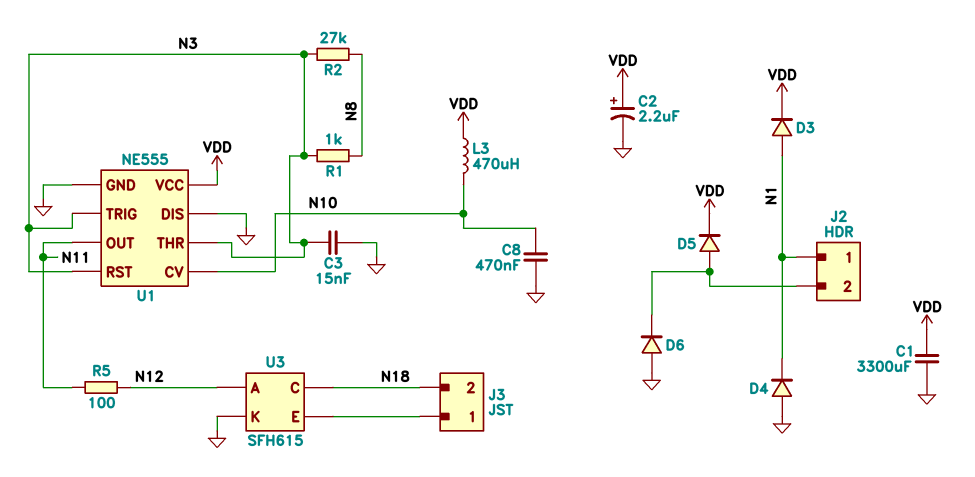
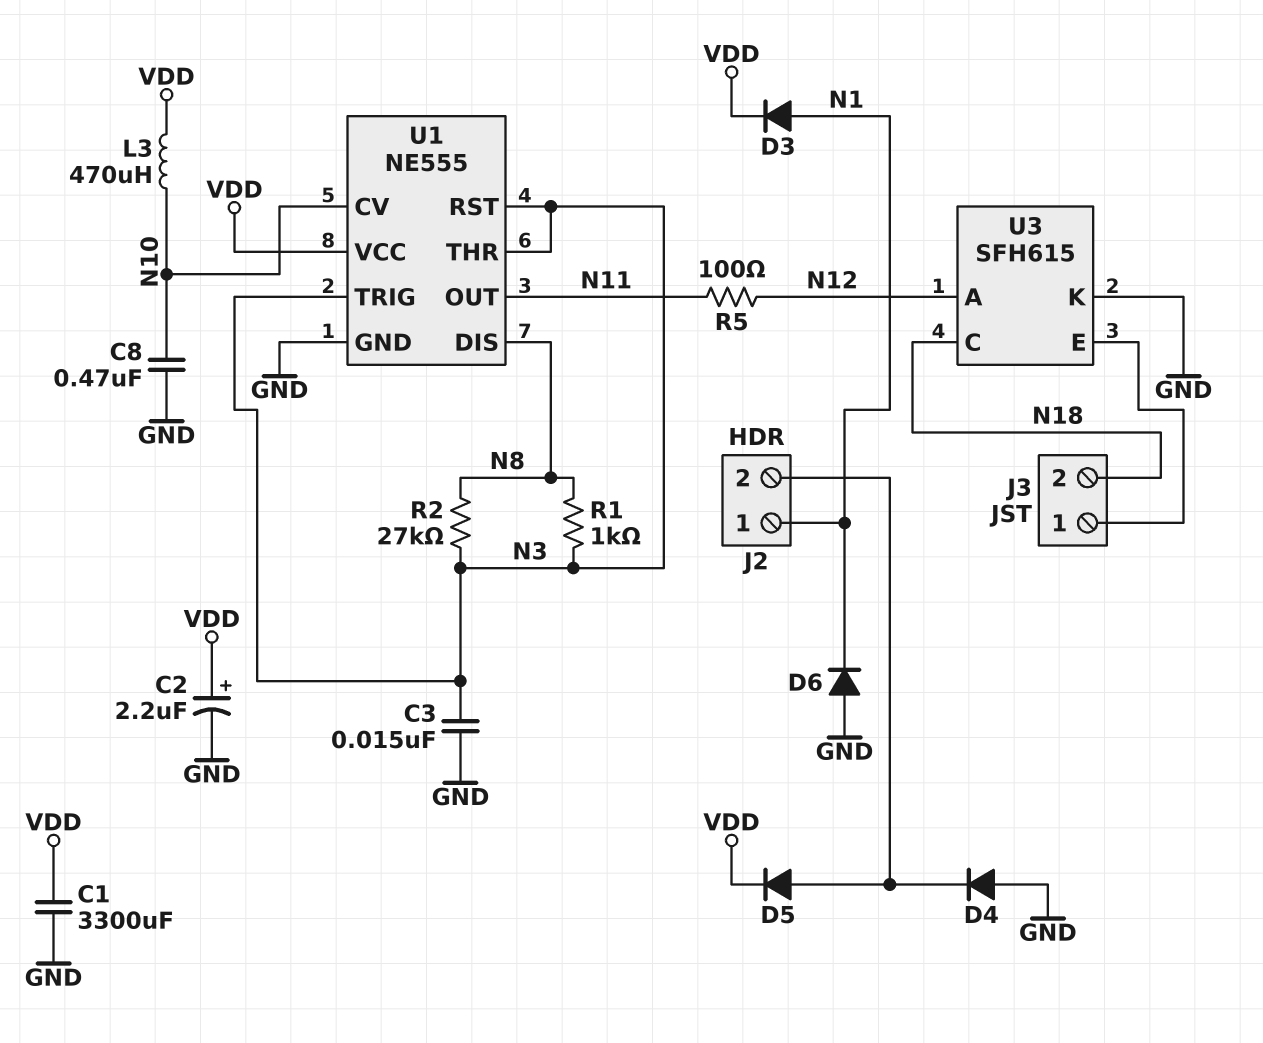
D4: diode (A GND, K N1) -> diode (A GND, K J2/2)
D6: diode (A GND, K J2/2) -> diode (A GND, K N1)
U1 pin DIS: GND -> N8

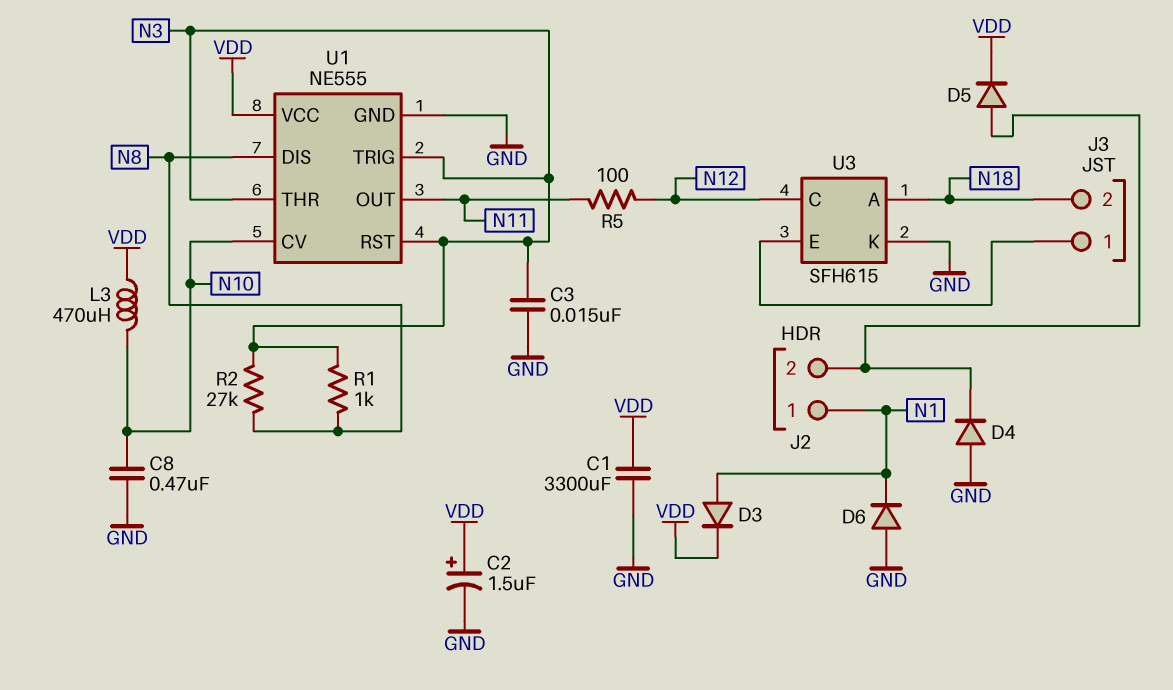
C2: 2.2uF (plus VDD, minus GND) -> 1.5uF (plus VDD, minus GND)
U3 pin A: N12 -> N18
U3 pin C: N18 -> N12

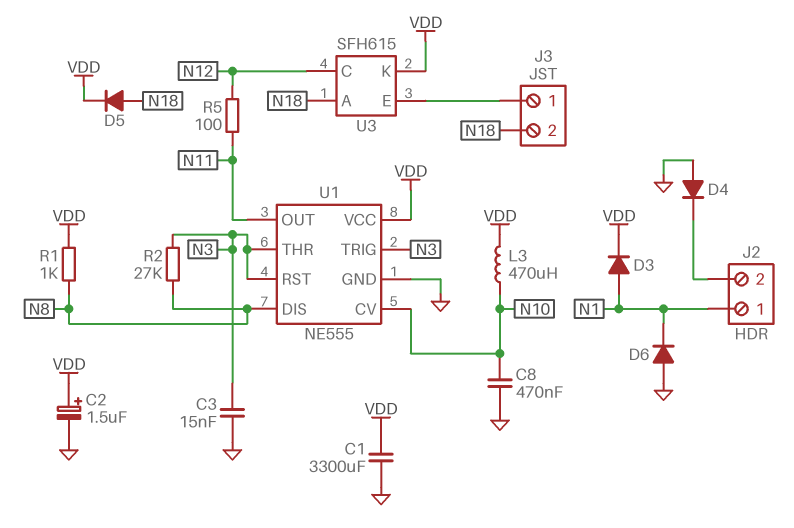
D5: diode (A J2/2, K VDD) -> diode (A N18, K VDD)
R1: 1k (N3, N8) -> 1k (N8, VDD)
U3 pin K: GND -> VDD

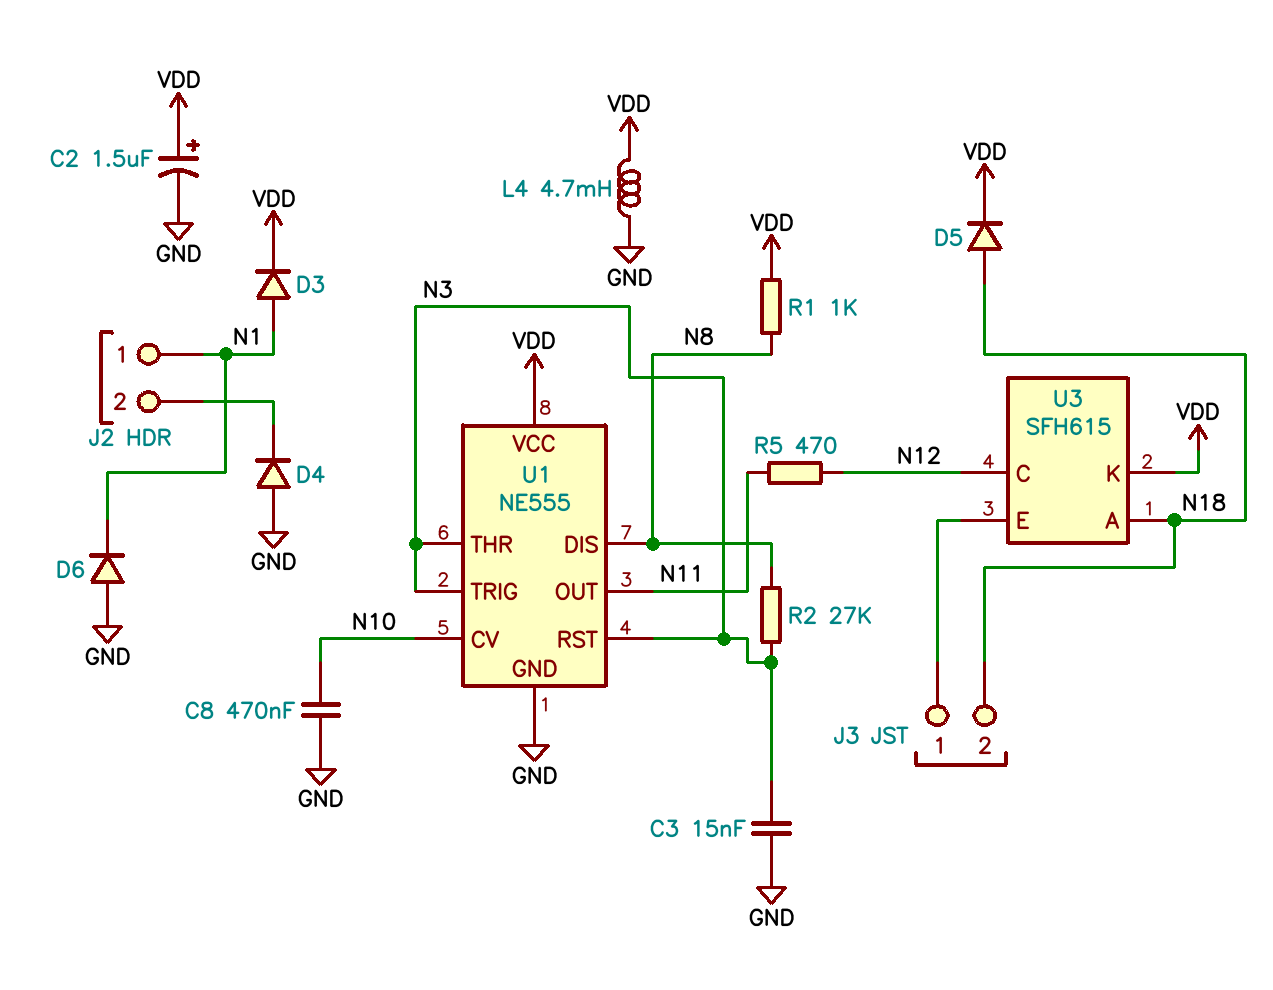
C1: 3300uF (GND, VDD) -> none
L3: 470uH (N10, VDD) -> none
L4: none -> 4.7mH (GND, VDD)
R5: 100 (N11, N12) -> 470 (N11, N12)

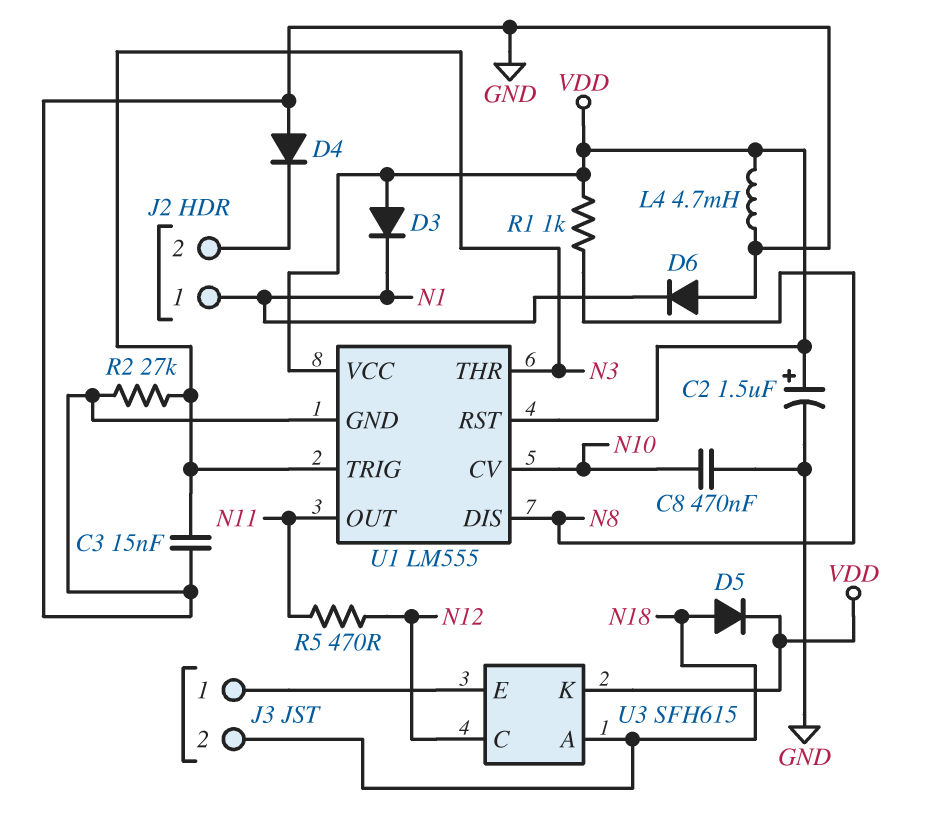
D3: diode (A N1, K VDD) -> diode (A VDD, K N1)
R2: 27k (N3, N8) -> 27k (GND, N3)
U1: NE555 -> LM555
U1 pin RST: N3 -> VDD

